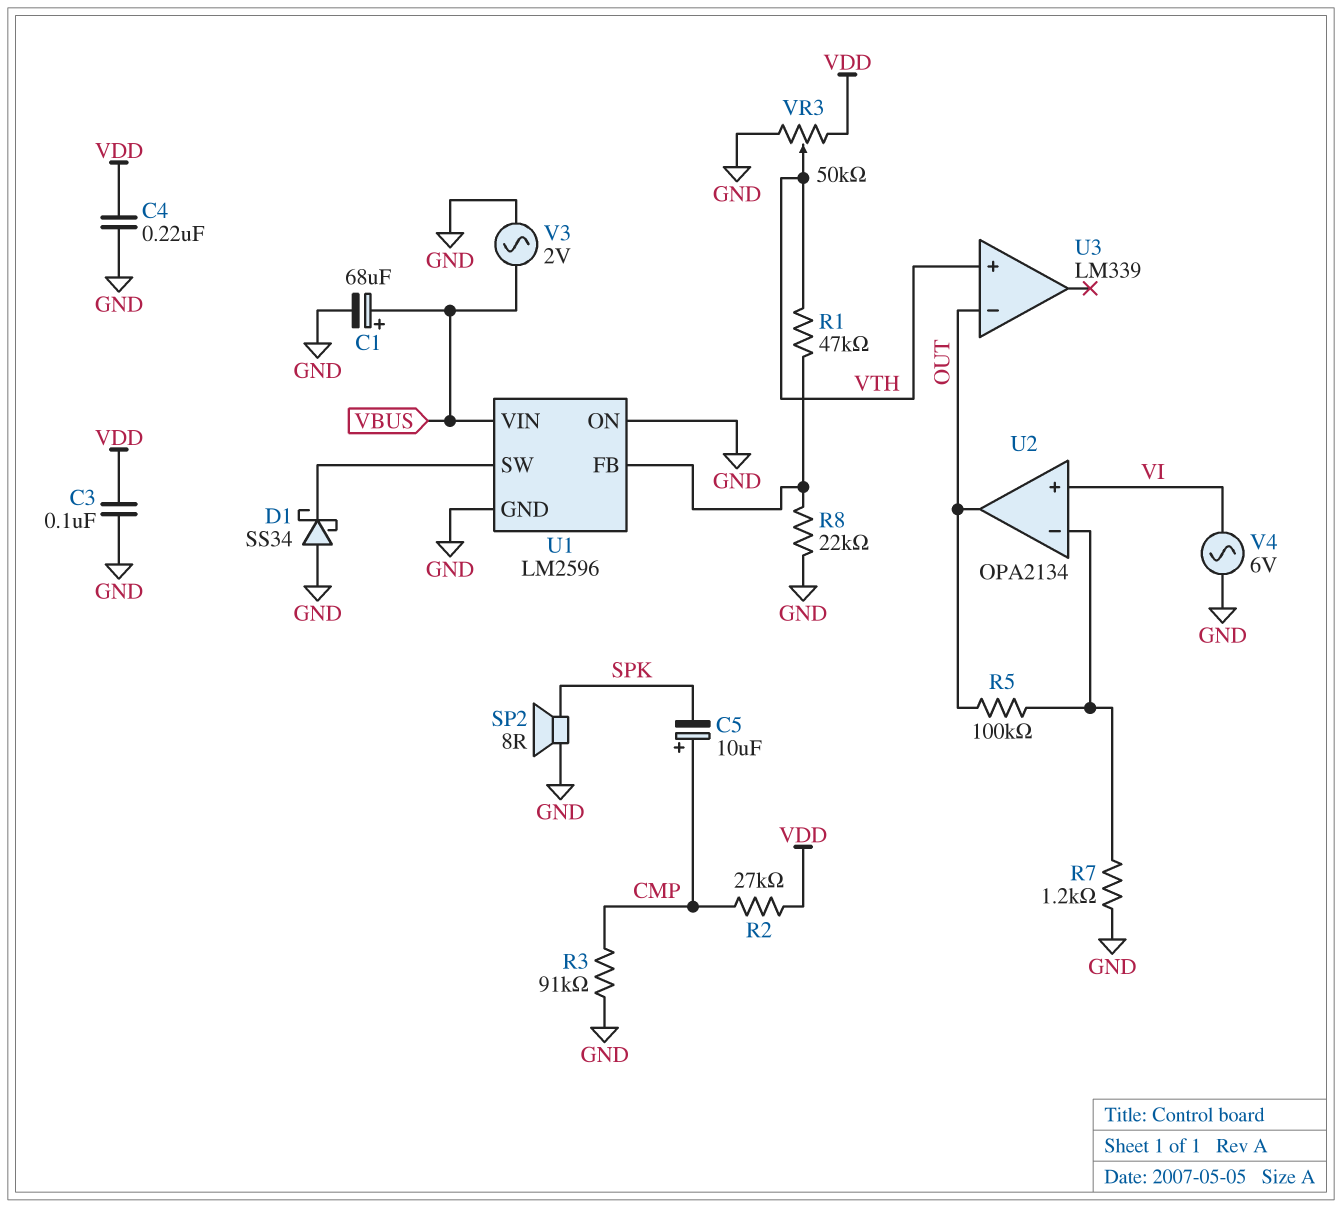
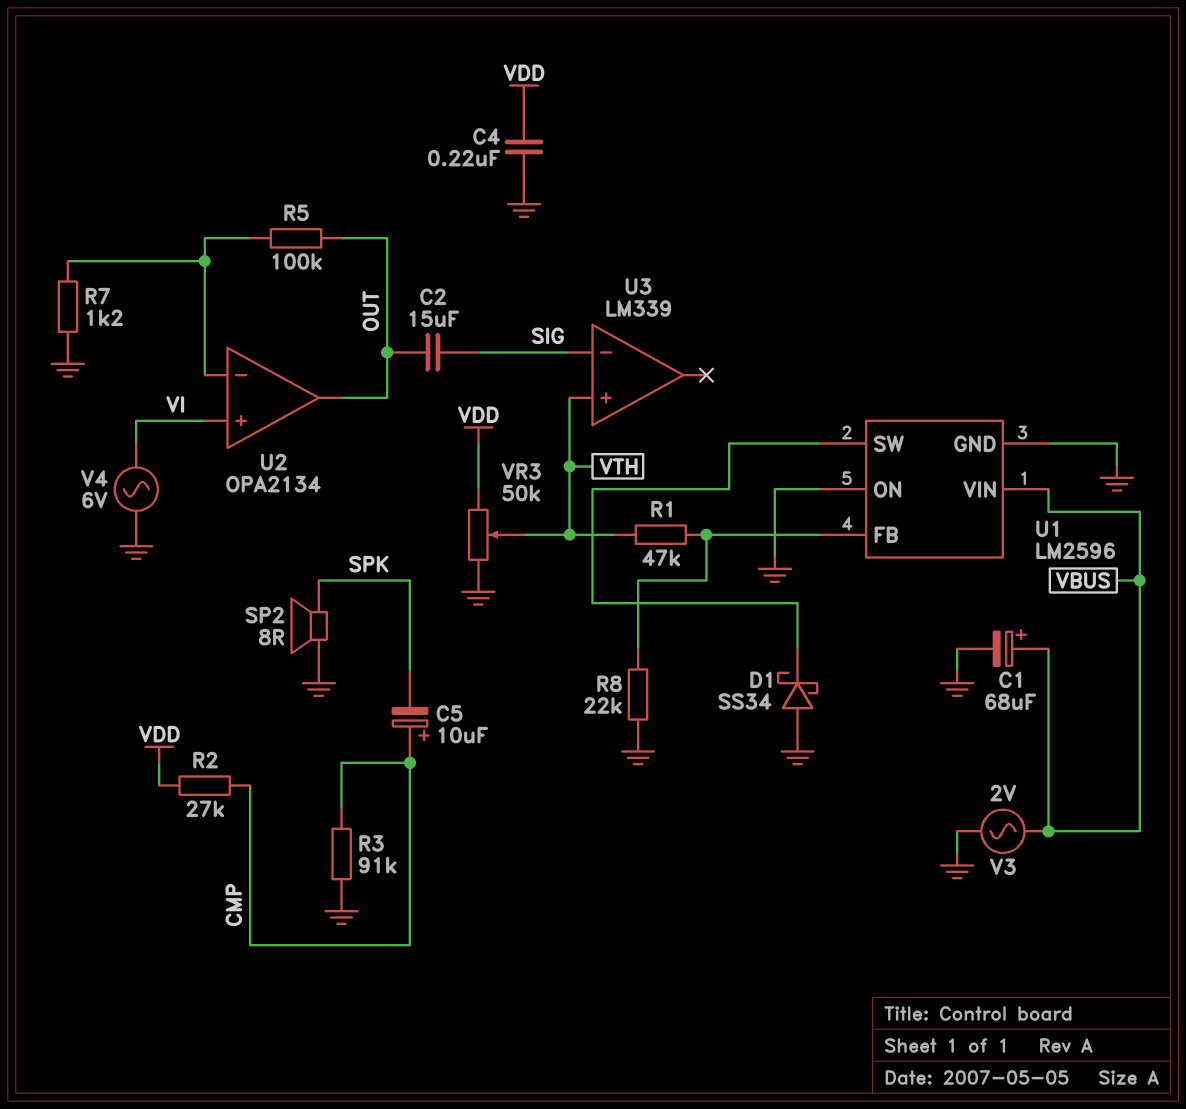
C2: none -> 15uF (OUT, SIG)
C3: 100nF (GND, VDD) -> none
U3 pin in-: OUT -> SIG

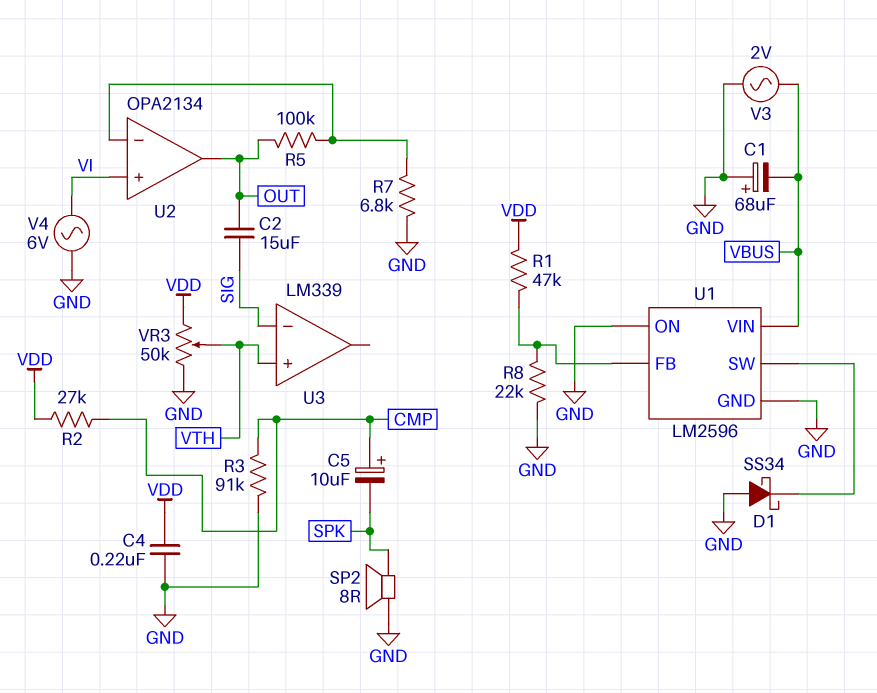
C1: 68uF (plus VBUS, minus GND) -> 68uF (plus GND, minus VBUS)
R1: 47k (U1/FB, VTH) -> 47k (U1/FB, VDD)
R7: 1.2k (GND, U2/in-) -> 6.8k (GND, U2/in-)

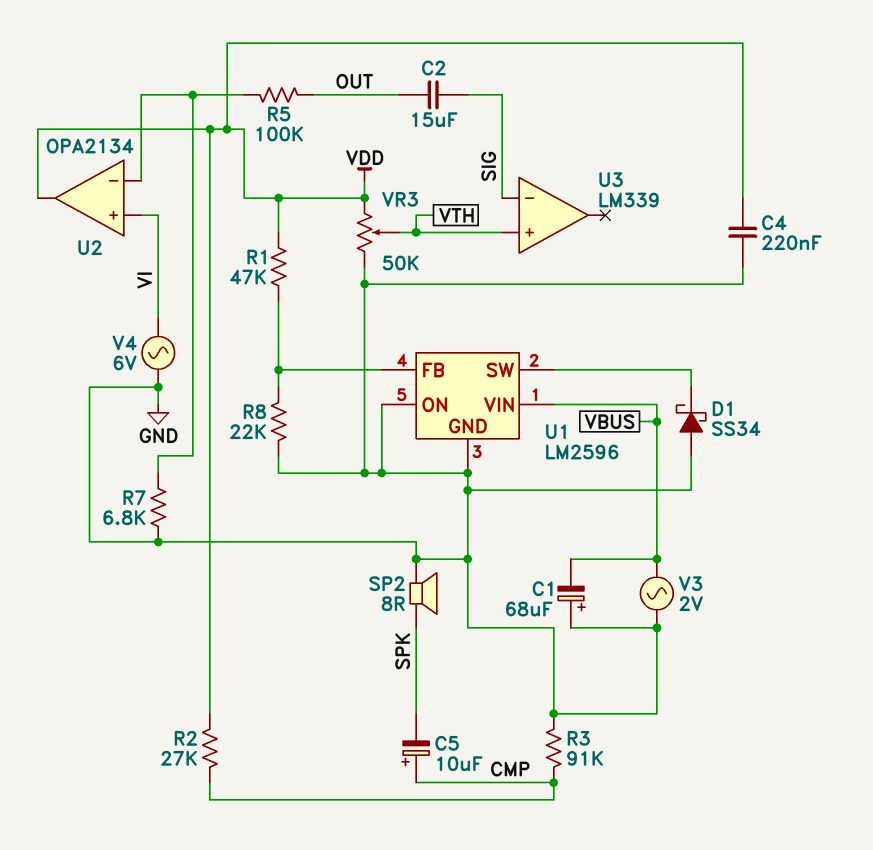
U2 pin out: OUT -> VDD

